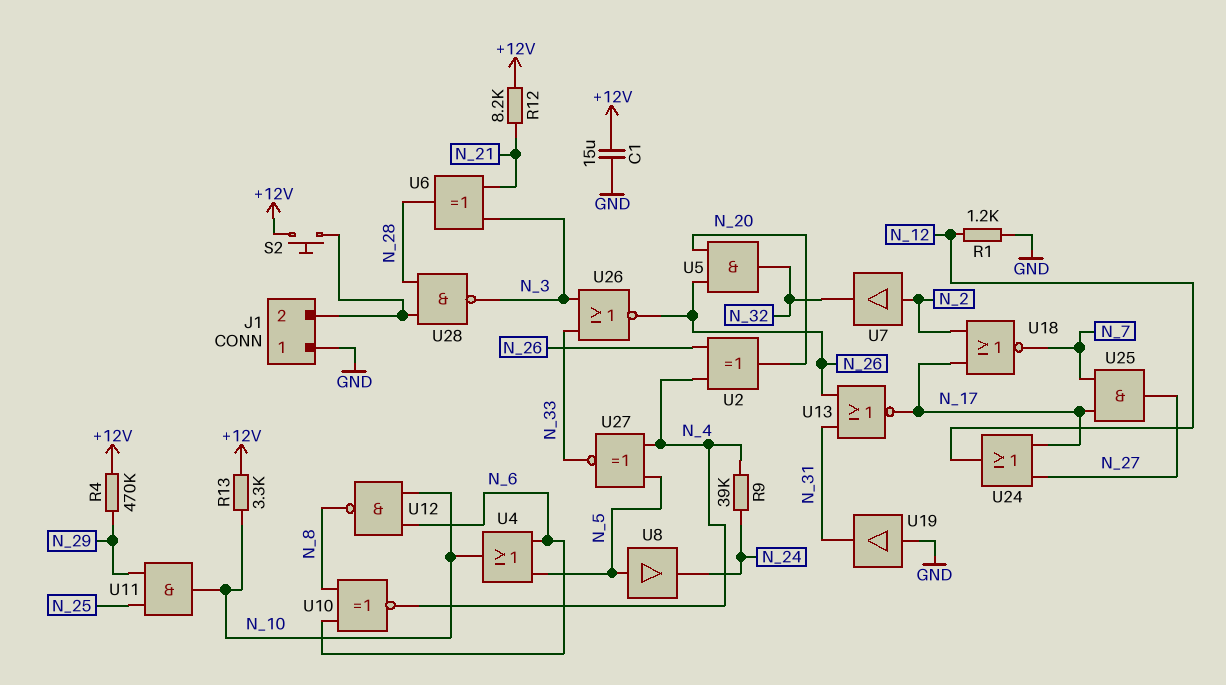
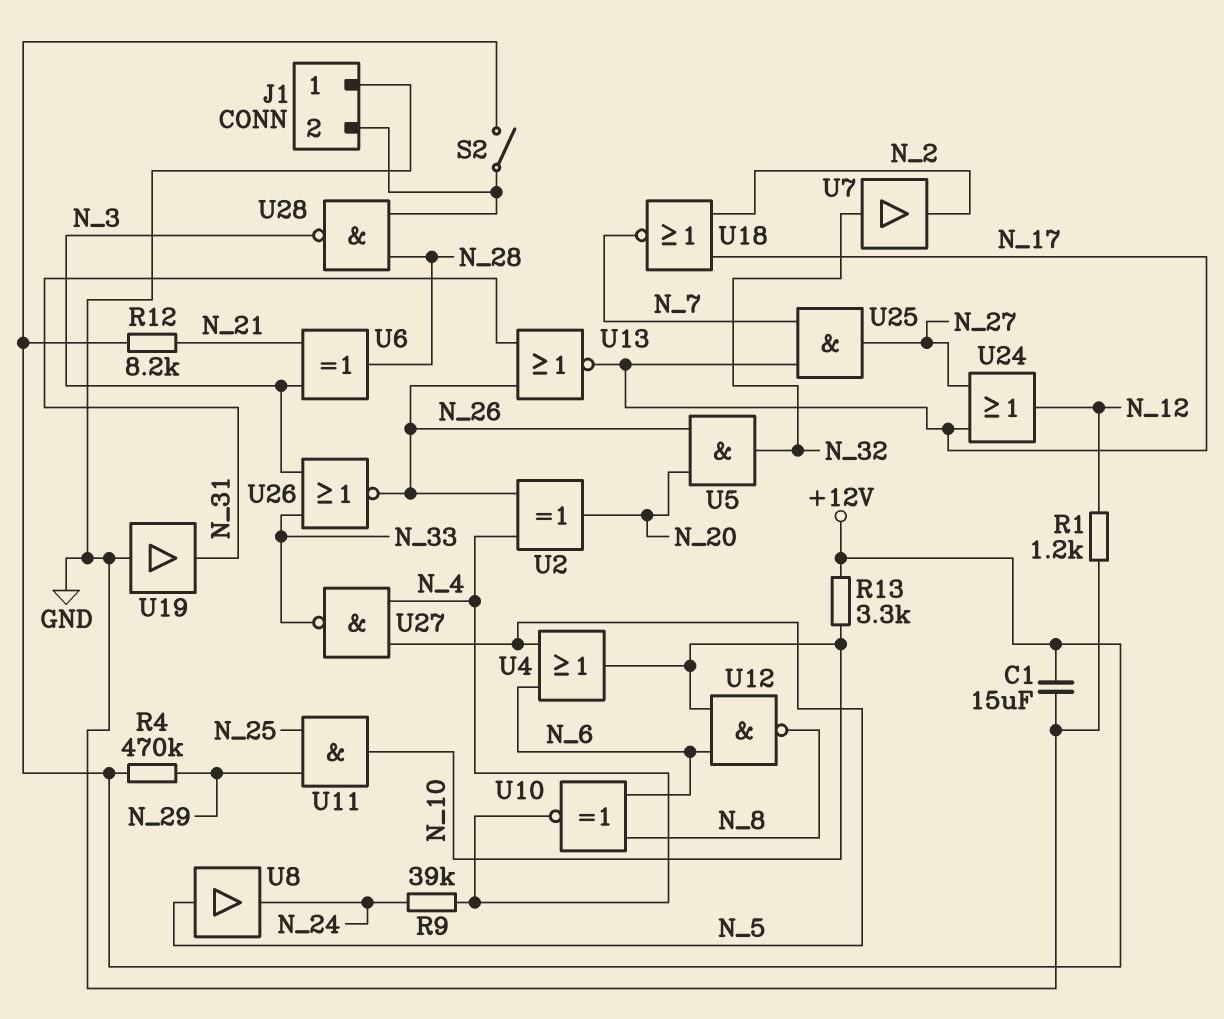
S2: button (+12V, J1/2) -> switch (+12V, J1/2)
U7: buffer (in N_2, out N_32) -> buffer (in N_32, out N_2)
U27: XNOR (in N_4, in N_5, out N_33) -> NAND (in N_4, in N_5, out N_33)

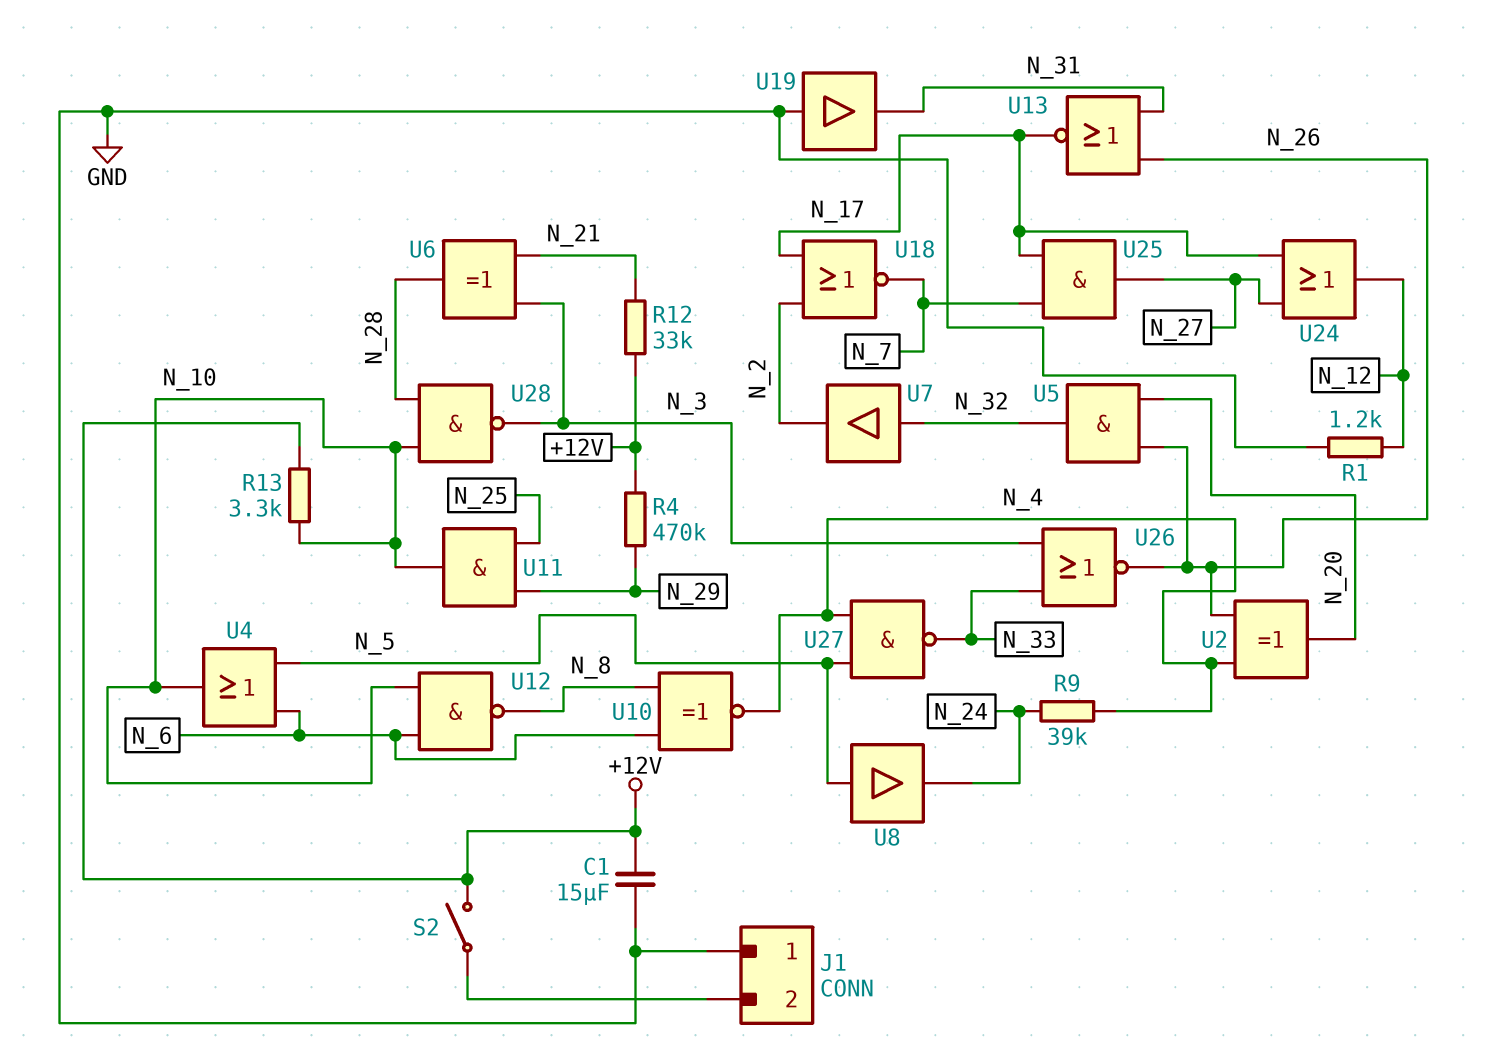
R12: 8.2k (+12V, N_21) -> 33k (+12V, N_21)
U28: NAND (in J1/2, in N_28, out N_3) -> NAND (in N_10, in N_28, out N_3)

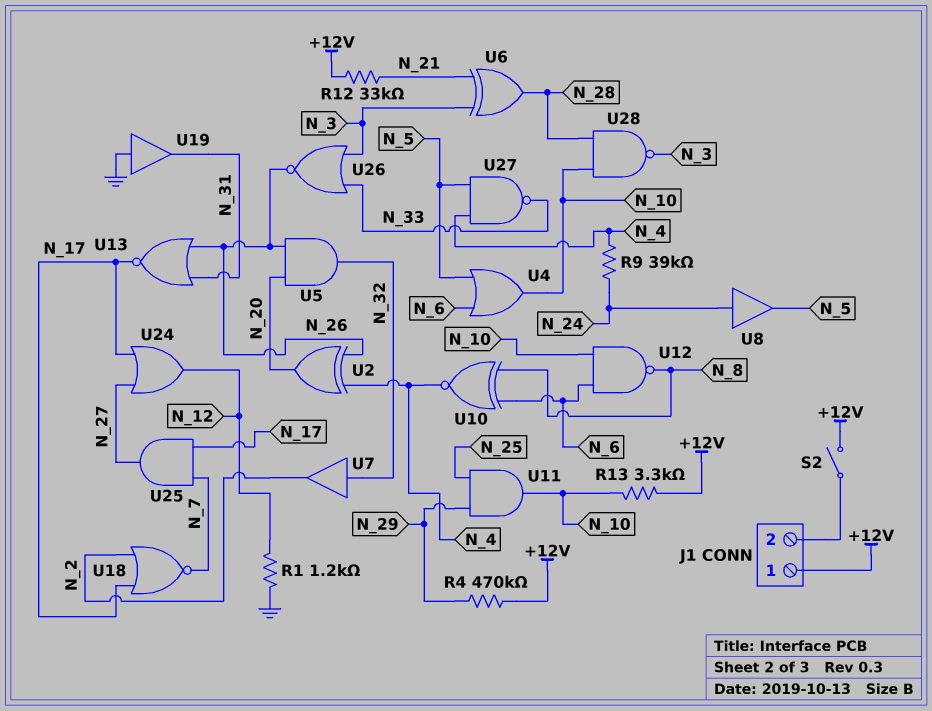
C1: 15uF (+12V, GND) -> none
J1 pin 1: GND -> +12V
U8: buffer (in N_5, out N_24) -> buffer (in N_24, out N_5)

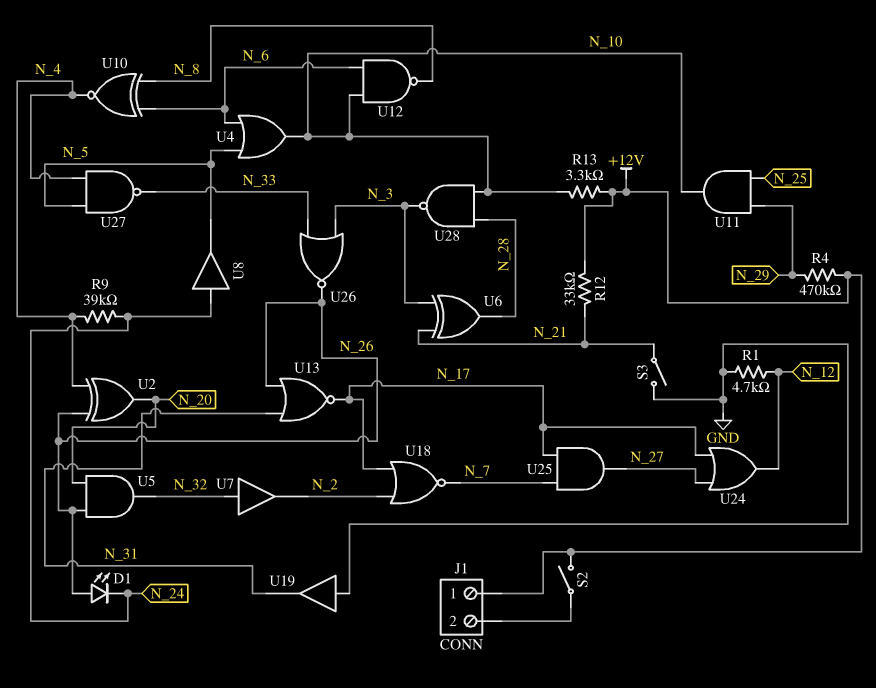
D1: none -> LED (A N_26, K N_24)
R1: 1.2k (GND, N_12) -> 4.7k (GND, N_12)
S3: none -> switch (GND, N_21)

